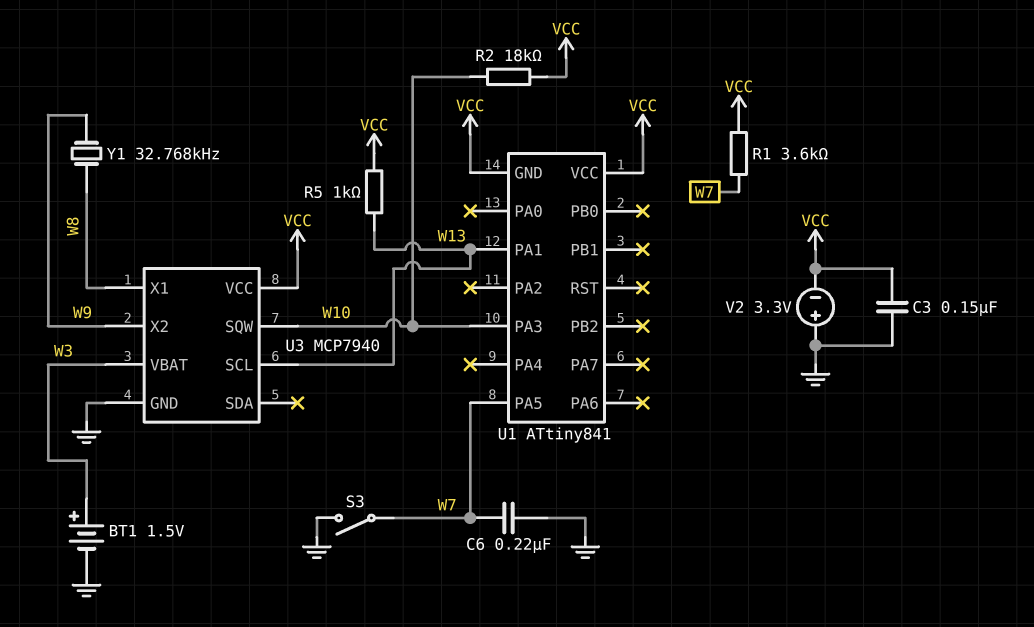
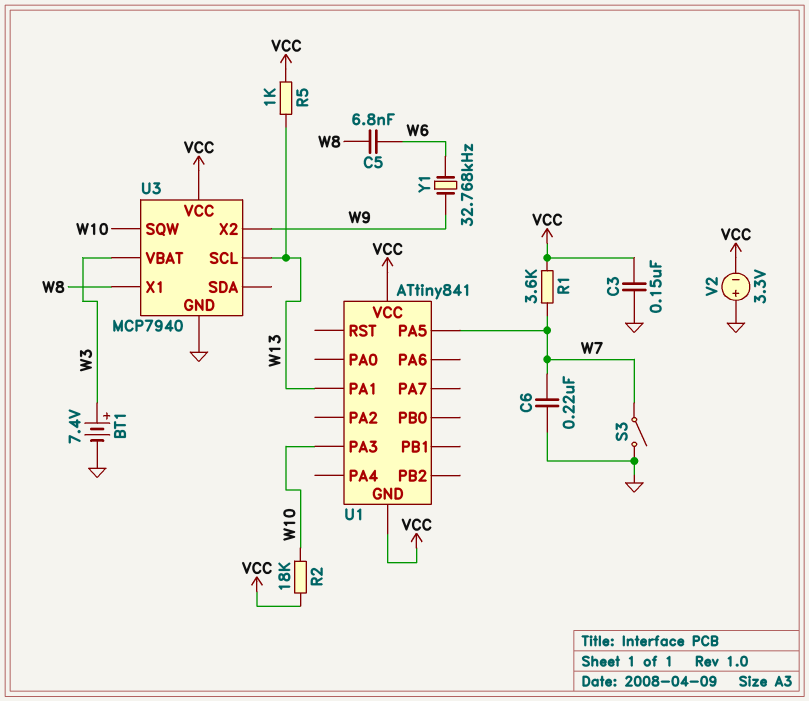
BT1: 1.5V (plus W3, minus GND) -> 7.4V (plus W3, minus GND)
C5: none -> 6.8nF (W6, W8)
Y1: 32.768kHz (W8, W9) -> 32.768kHz (W6, W9)

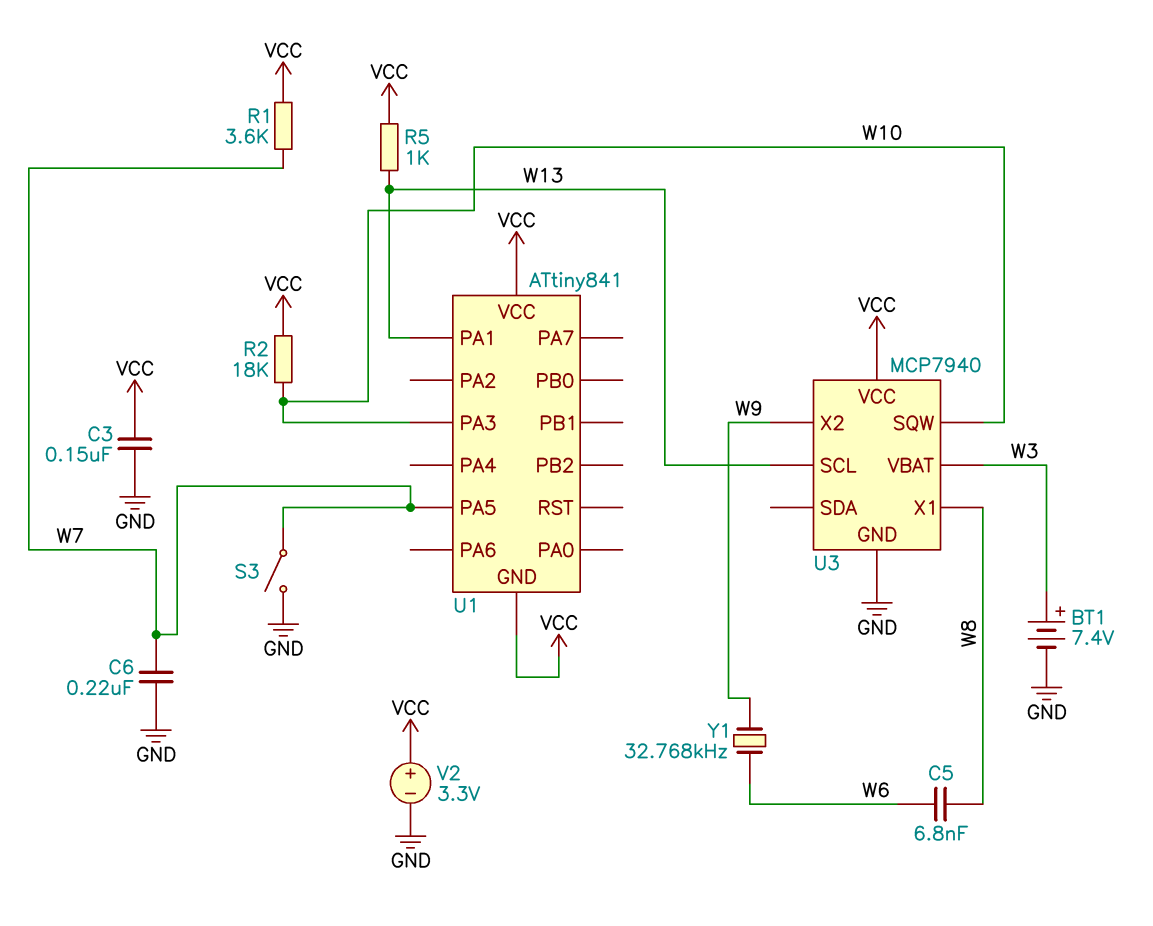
V2: 3.3V (plus GND, minus VCC) -> 3.3V (plus VCC, minus GND)

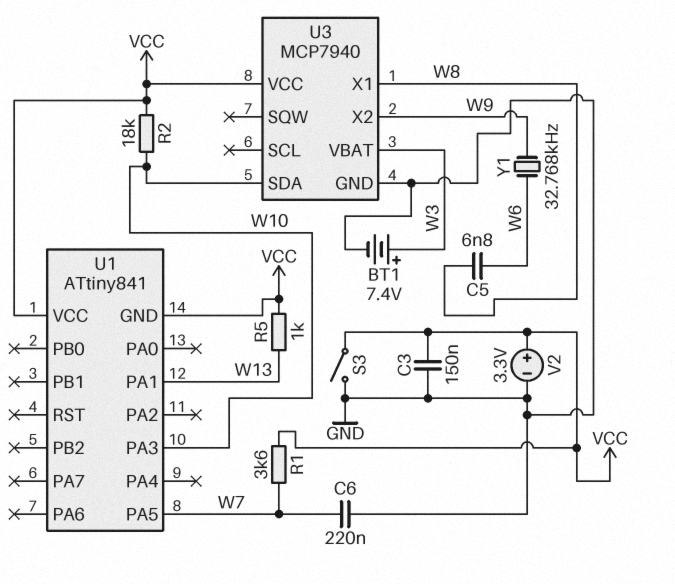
S3: switch (GND, W7) -> switch (GND, VCC)
U3 pin SCL: W13 -> none
U3 pin SDA: none -> W10
U3 pin SQW: W10 -> none

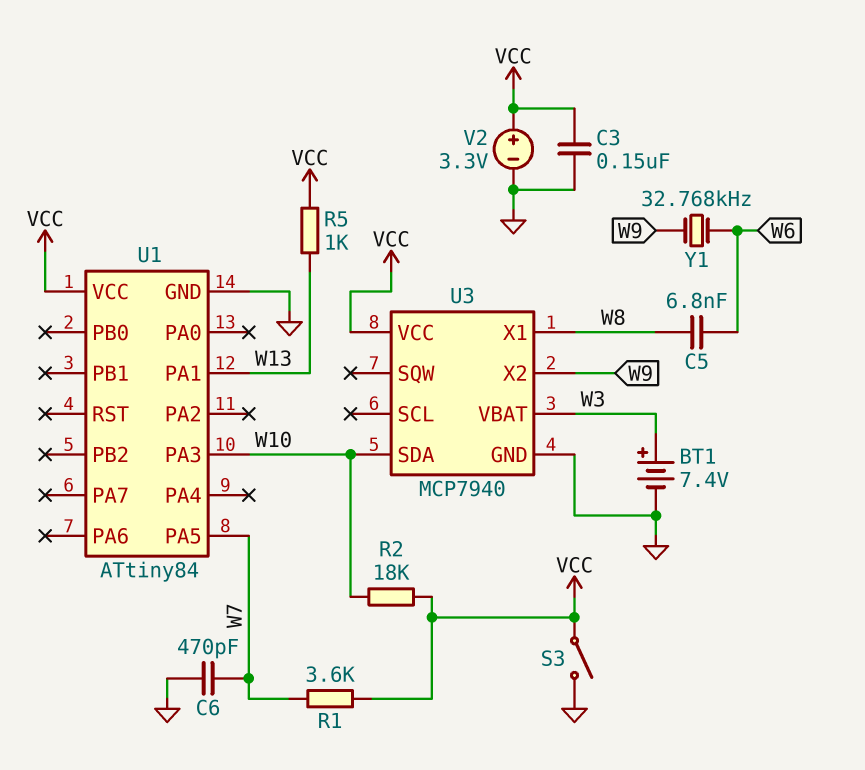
C6: 220nF (GND, W7) -> 470pF (GND, W7)
U1: ATtiny841 -> ATtiny84
U1 pin GND: VCC -> GND

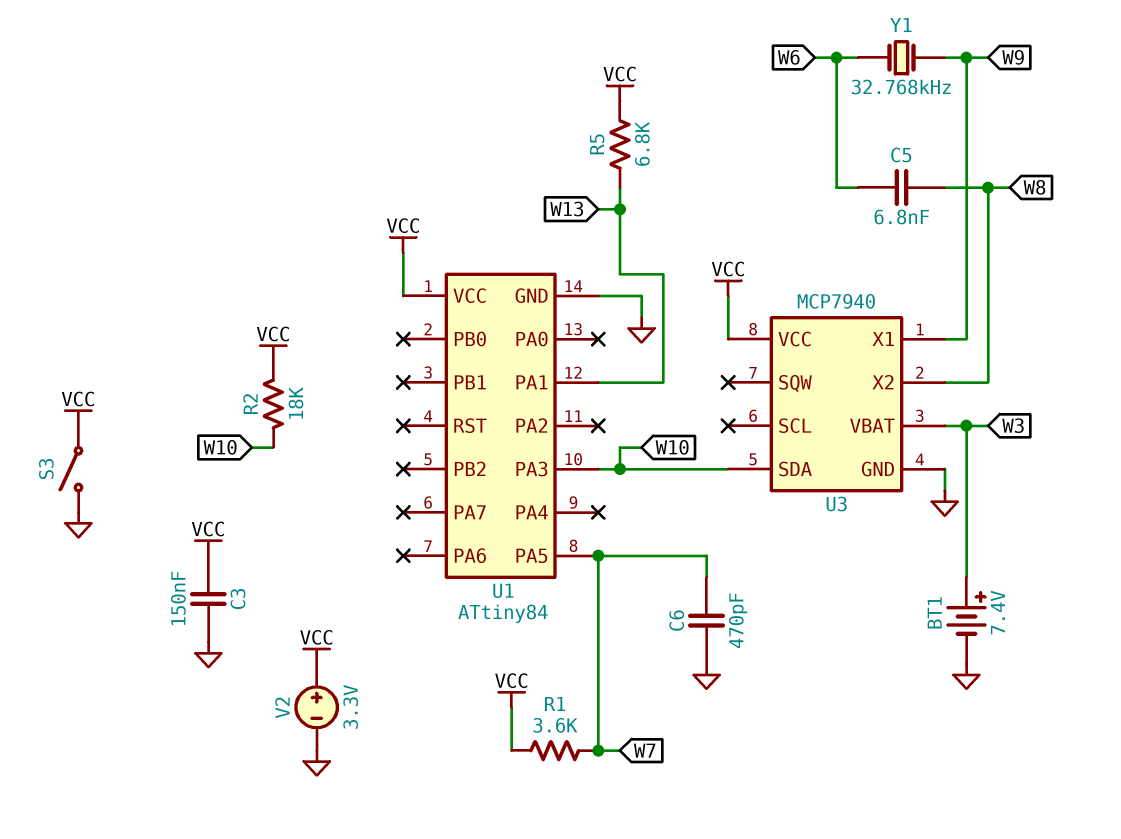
R5: 1k (VCC, W13) -> 6.8k (VCC, W13)
U3 pin X1: W8 -> W9
U3 pin X2: W9 -> W8

